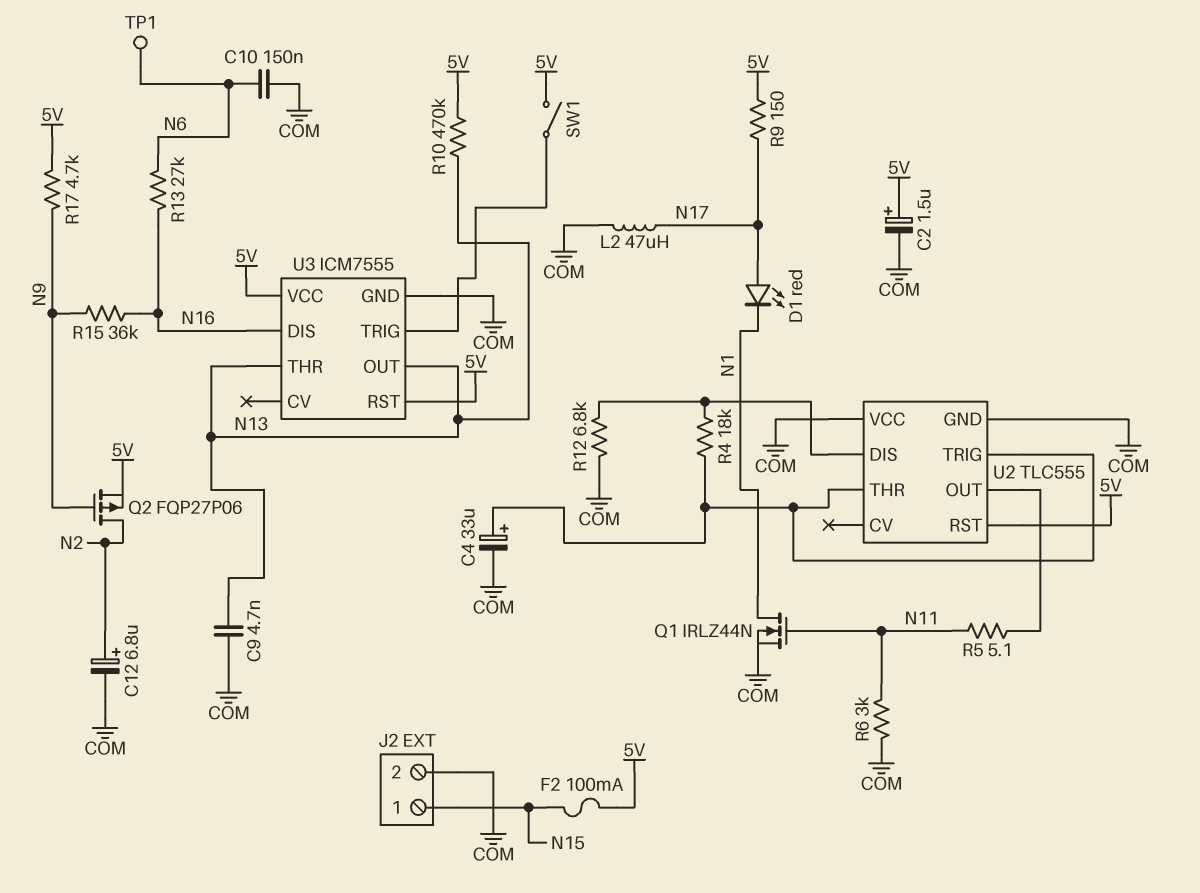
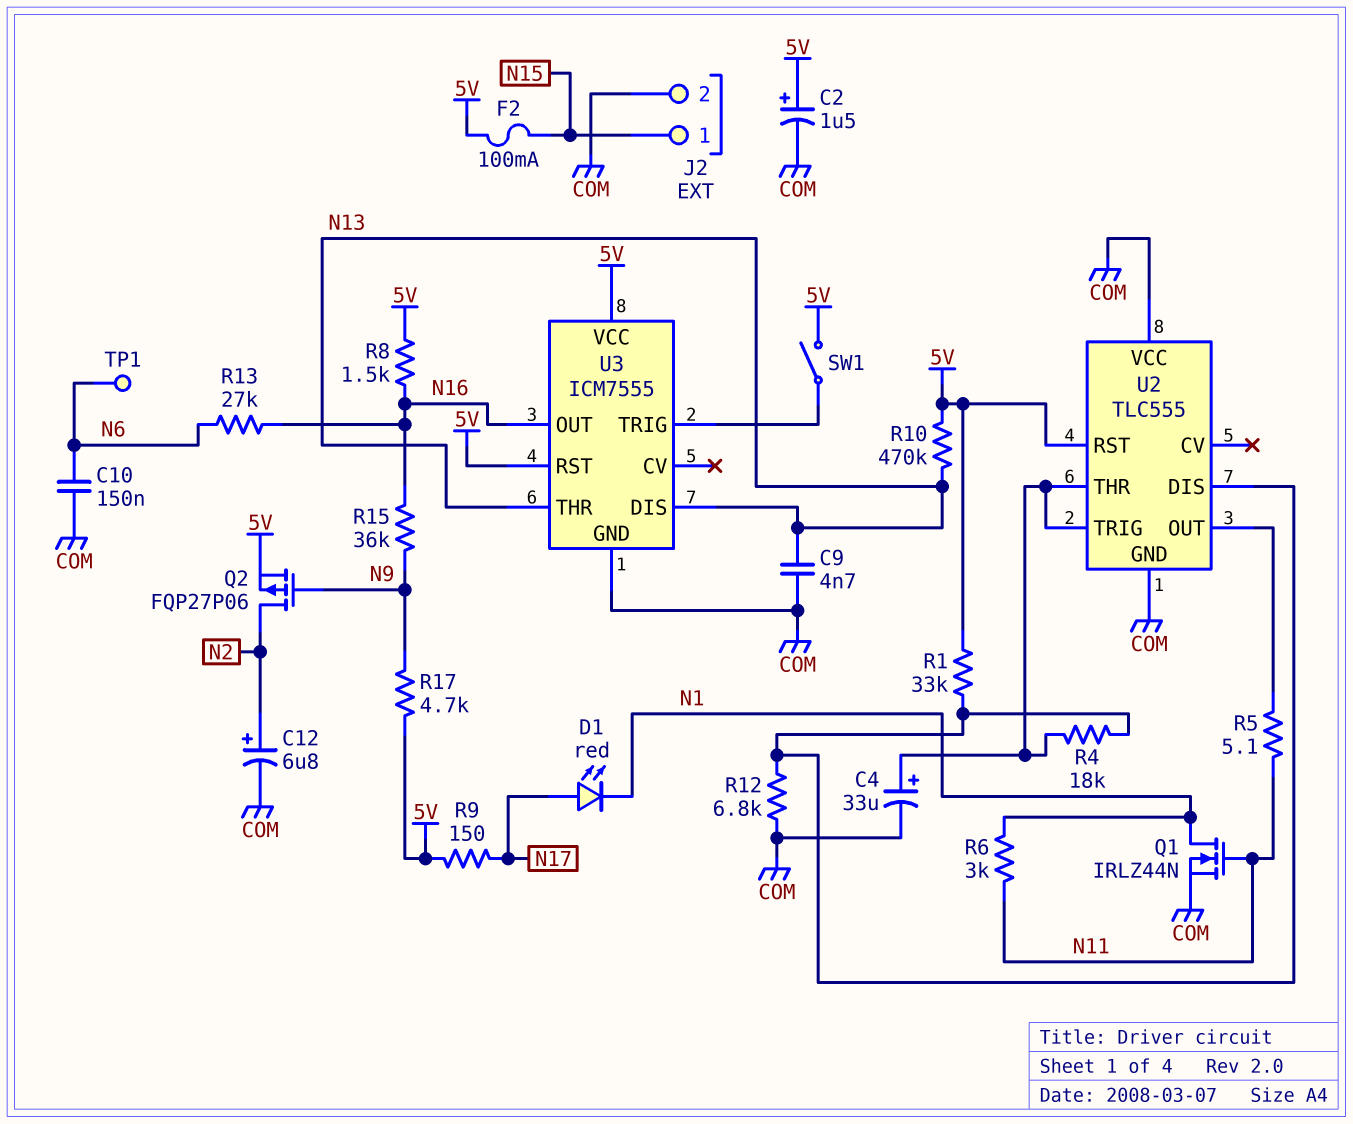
L2: 47uH (COM, N17) -> none
R1: none -> 33k (5V, U2/DIS)
R6: 3k (COM, N11) -> 3k (N1, N11)
R8: none -> 1.5k (5V, N16)
U3 pin DIS: N16 -> N13
U3 pin OUT: N13 -> N16

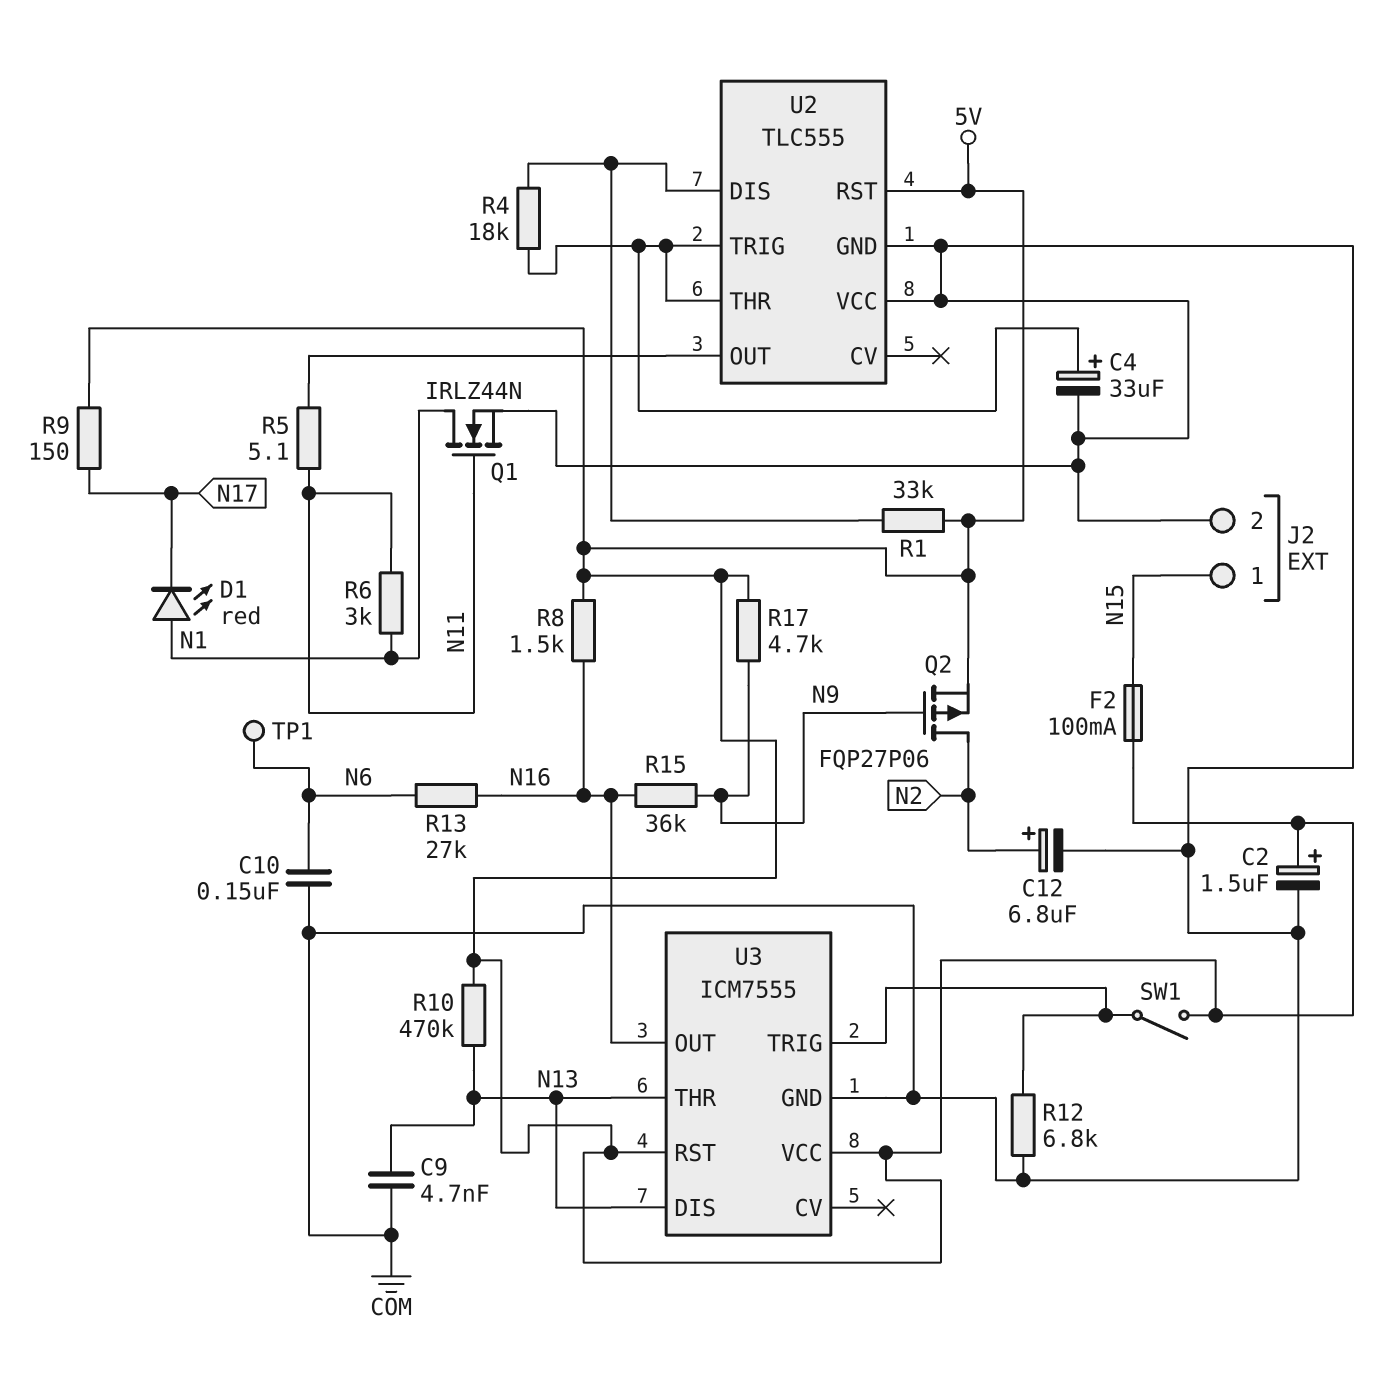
D1: LED red (A N17, K N1) -> LED red (A N1, K N17)
R12: 6.8k (COM, U2/DIS) -> 6.8k (COM, U3/TRIG)

